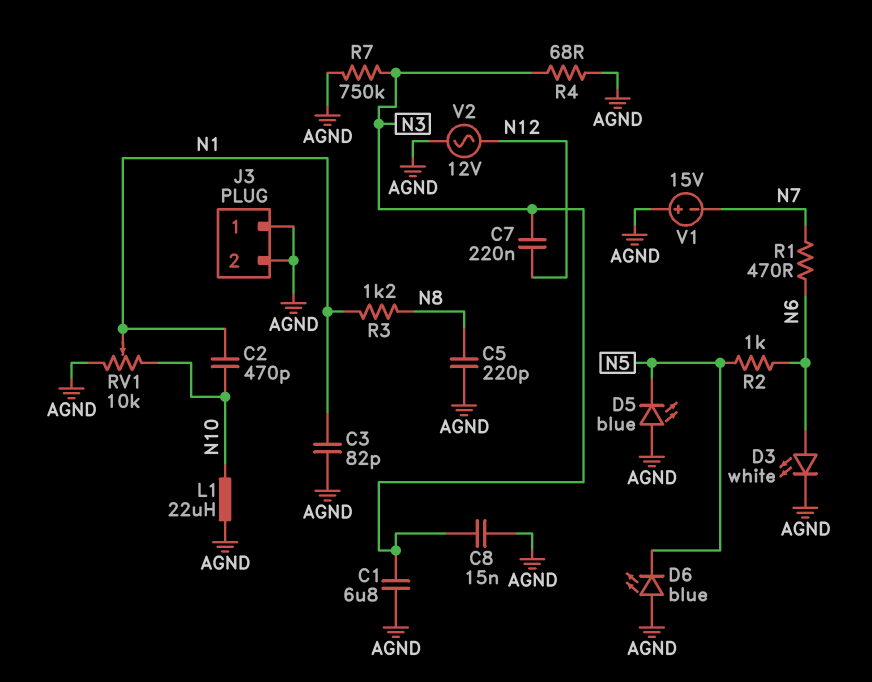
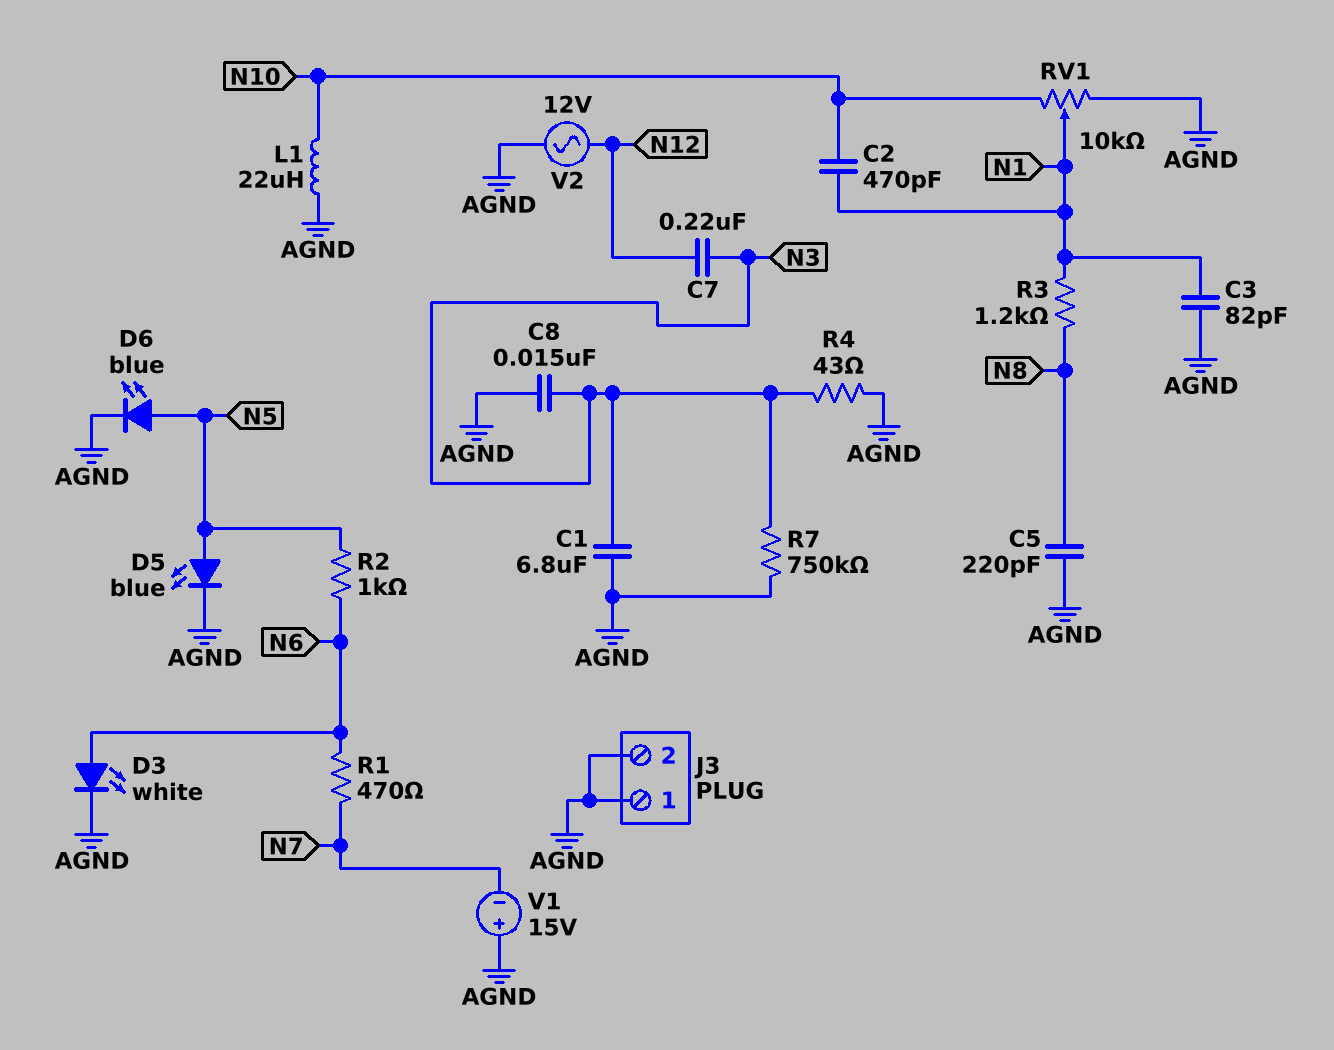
D5: LED blue (A AGND, K N5) -> LED blue (A N5, K AGND)
D6: LED blue (A AGND, K N5) -> LED blue (A N5, K AGND)
R4: 68 (AGND, N3) -> 43 (AGND, N3)

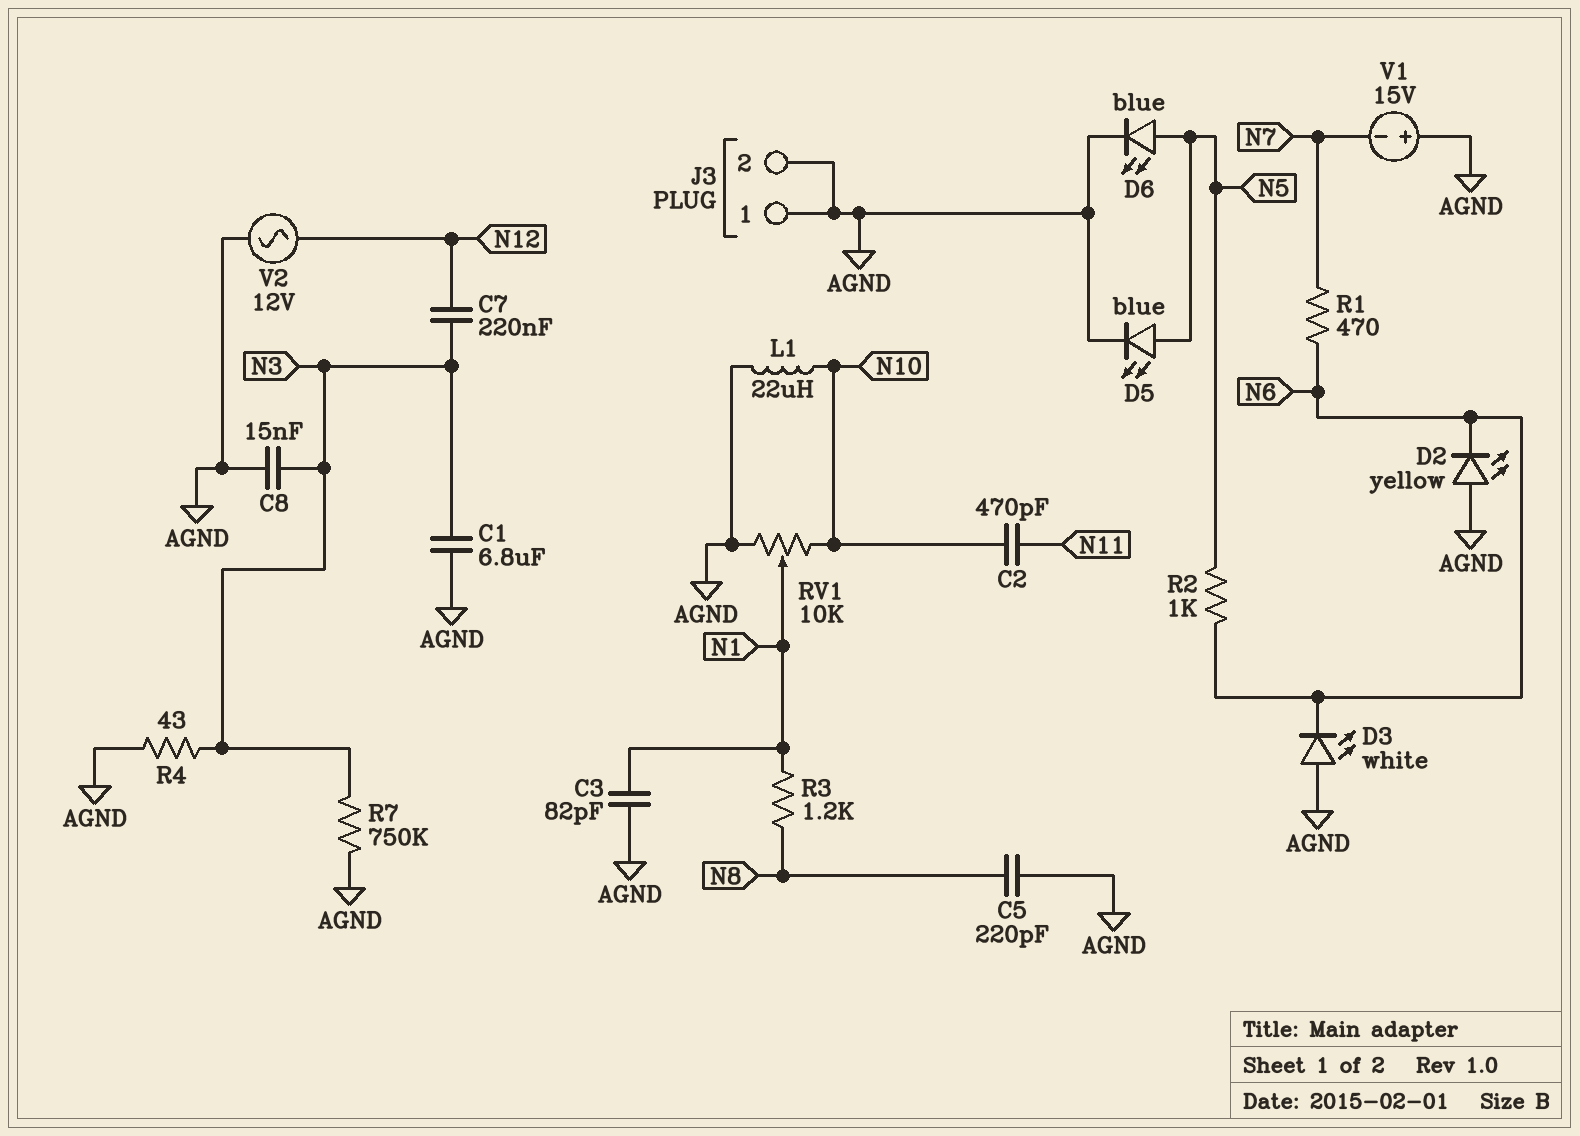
C2: 470pF (N1, N10) -> 470pF (N10, N11)
D2: none -> LED yellow (A AGND, K N6)
D3: LED white (A N6, K AGND) -> LED white (A AGND, K N6)

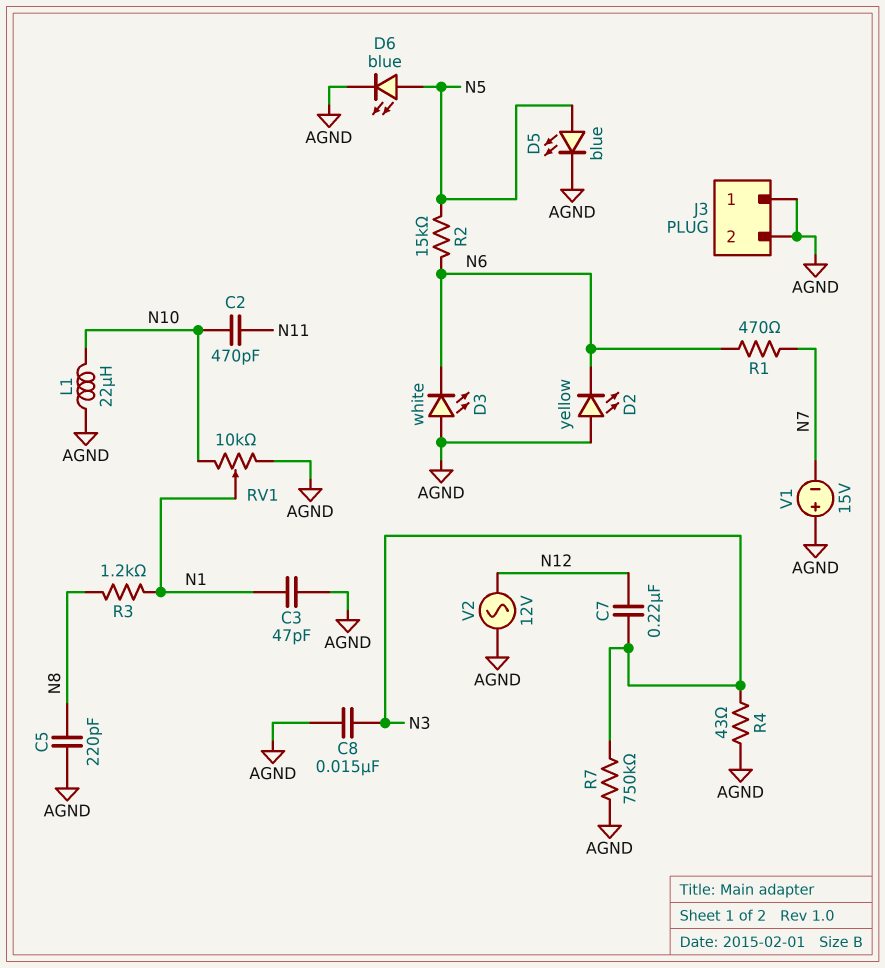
C1: 6.8uF (AGND, N3) -> none
C3: 82pF (AGND, N1) -> 47pF (AGND, N1)
R2: 1k (N5, N6) -> 15k (N5, N6)

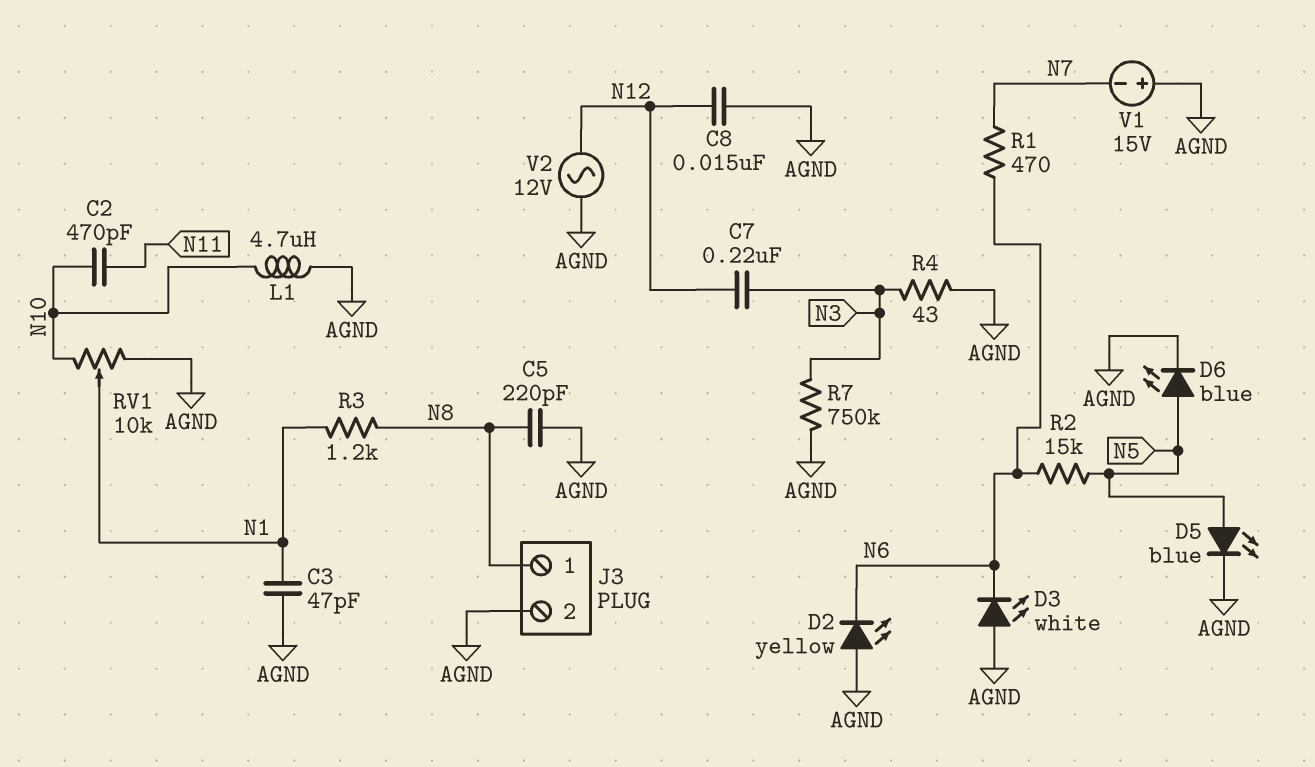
C8: 15nF (AGND, N3) -> 15nF (AGND, N12)
J3 pin 1: AGND -> N8
L1: 22uH (AGND, N10) -> 4.7uH (AGND, N10)

